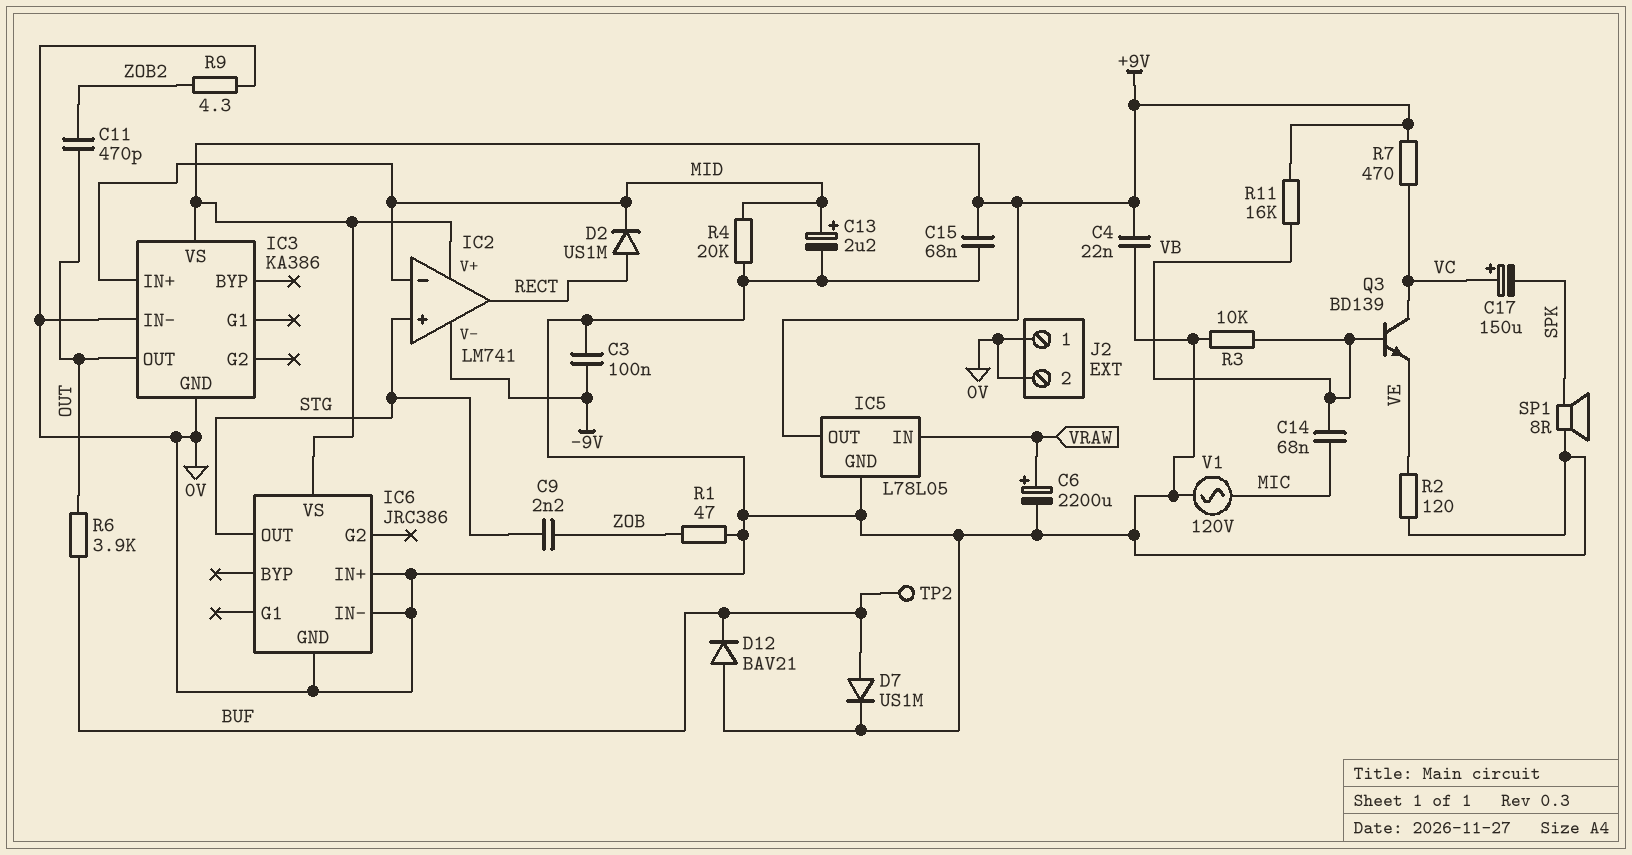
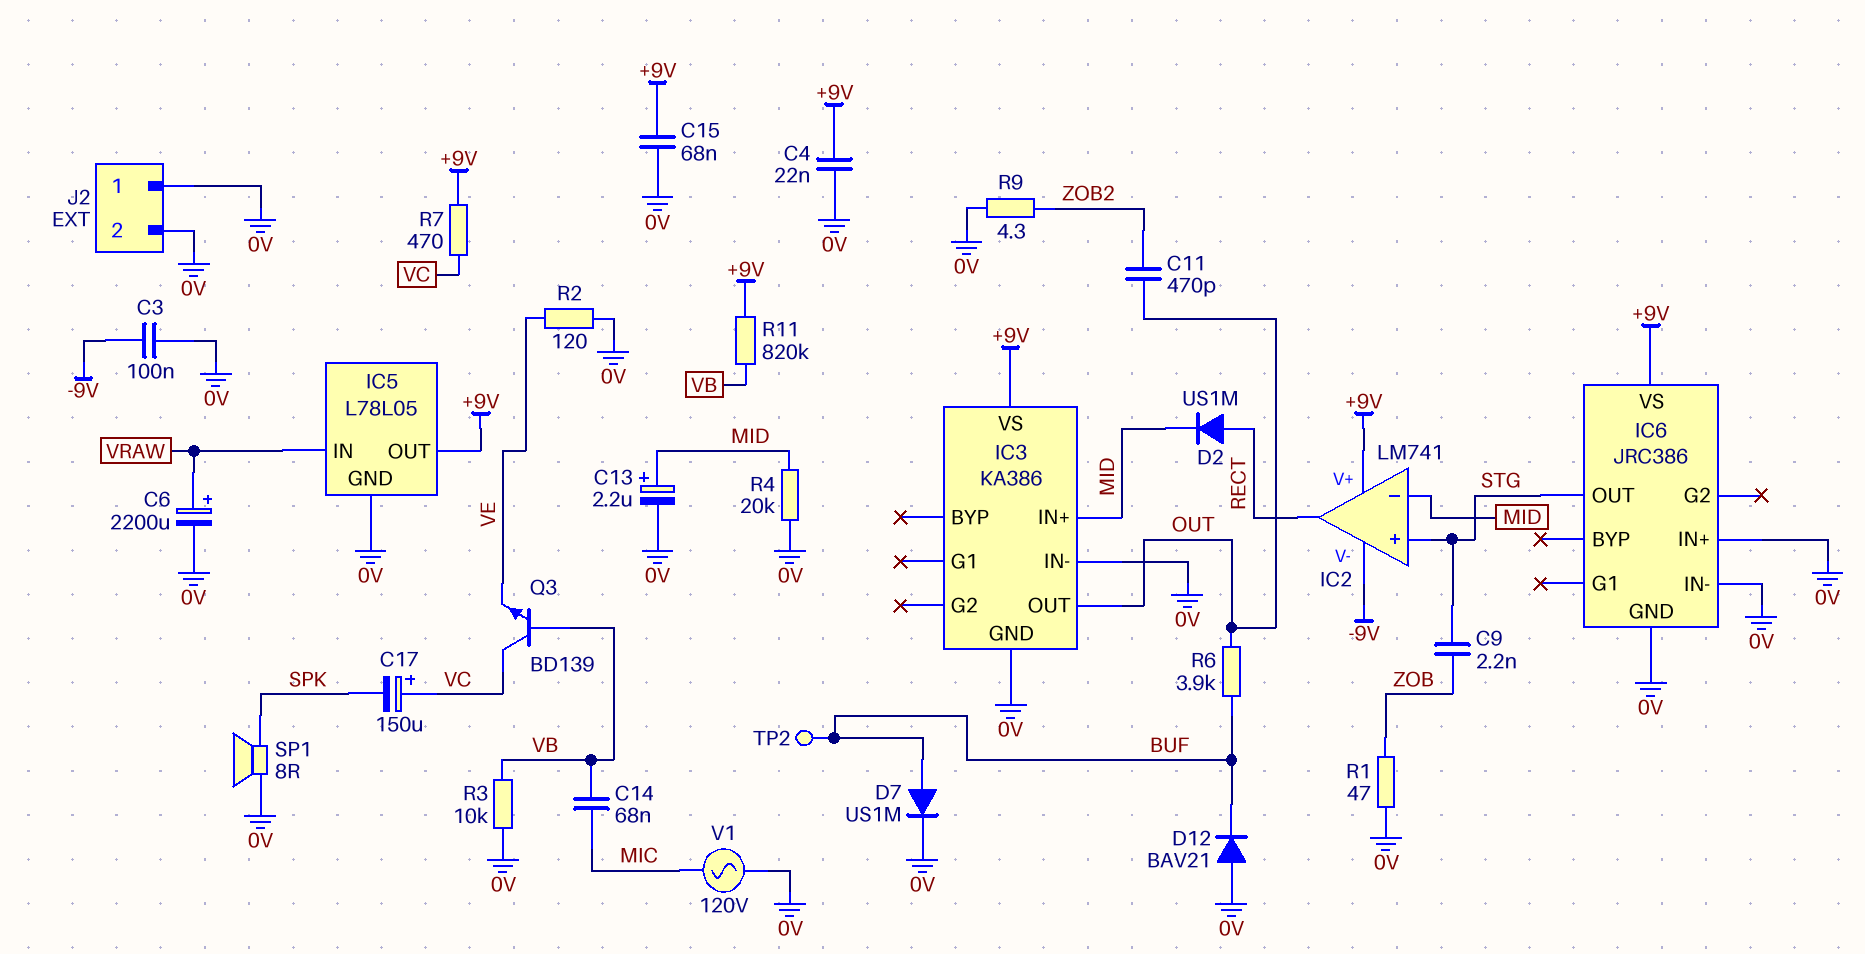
R11: 16k (+9V, VB) -> 820k (+9V, VB)

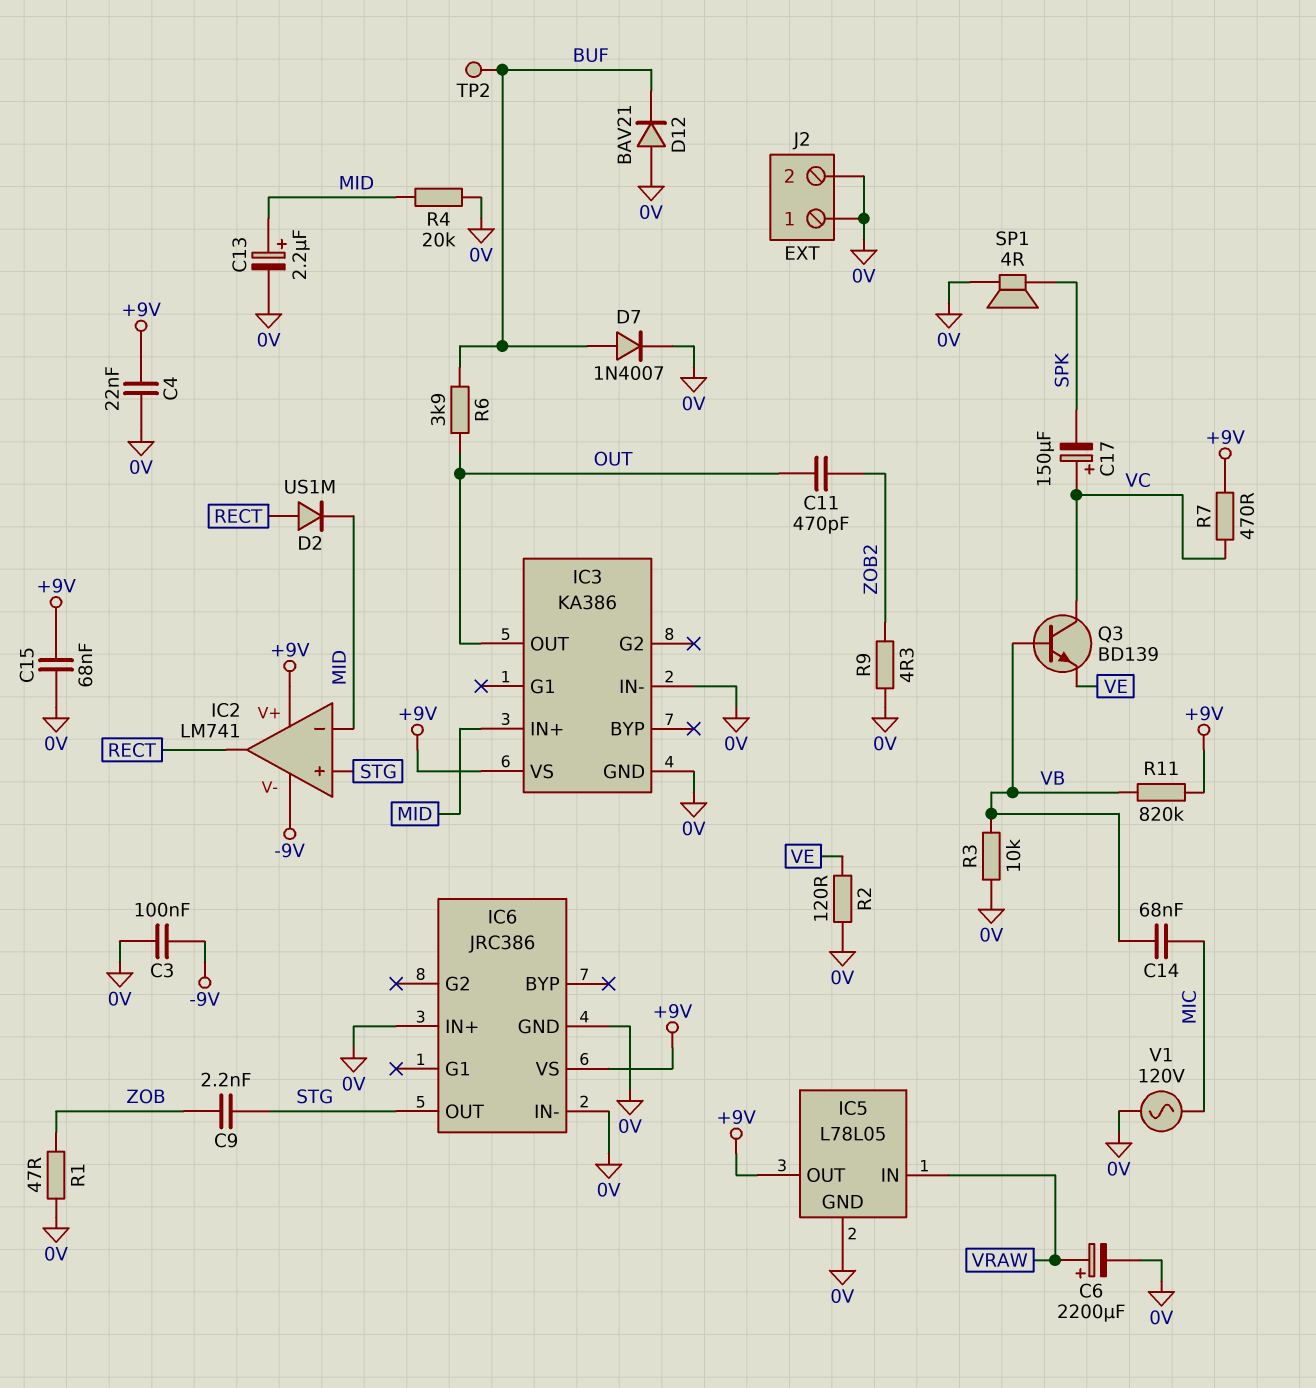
D7: diode US1M (A BUF, K 0V) -> diode 1N4007 (A BUF, K 0V)
SP1: speaker 8R (0V, SPK) -> speaker 4R (0V, SPK)

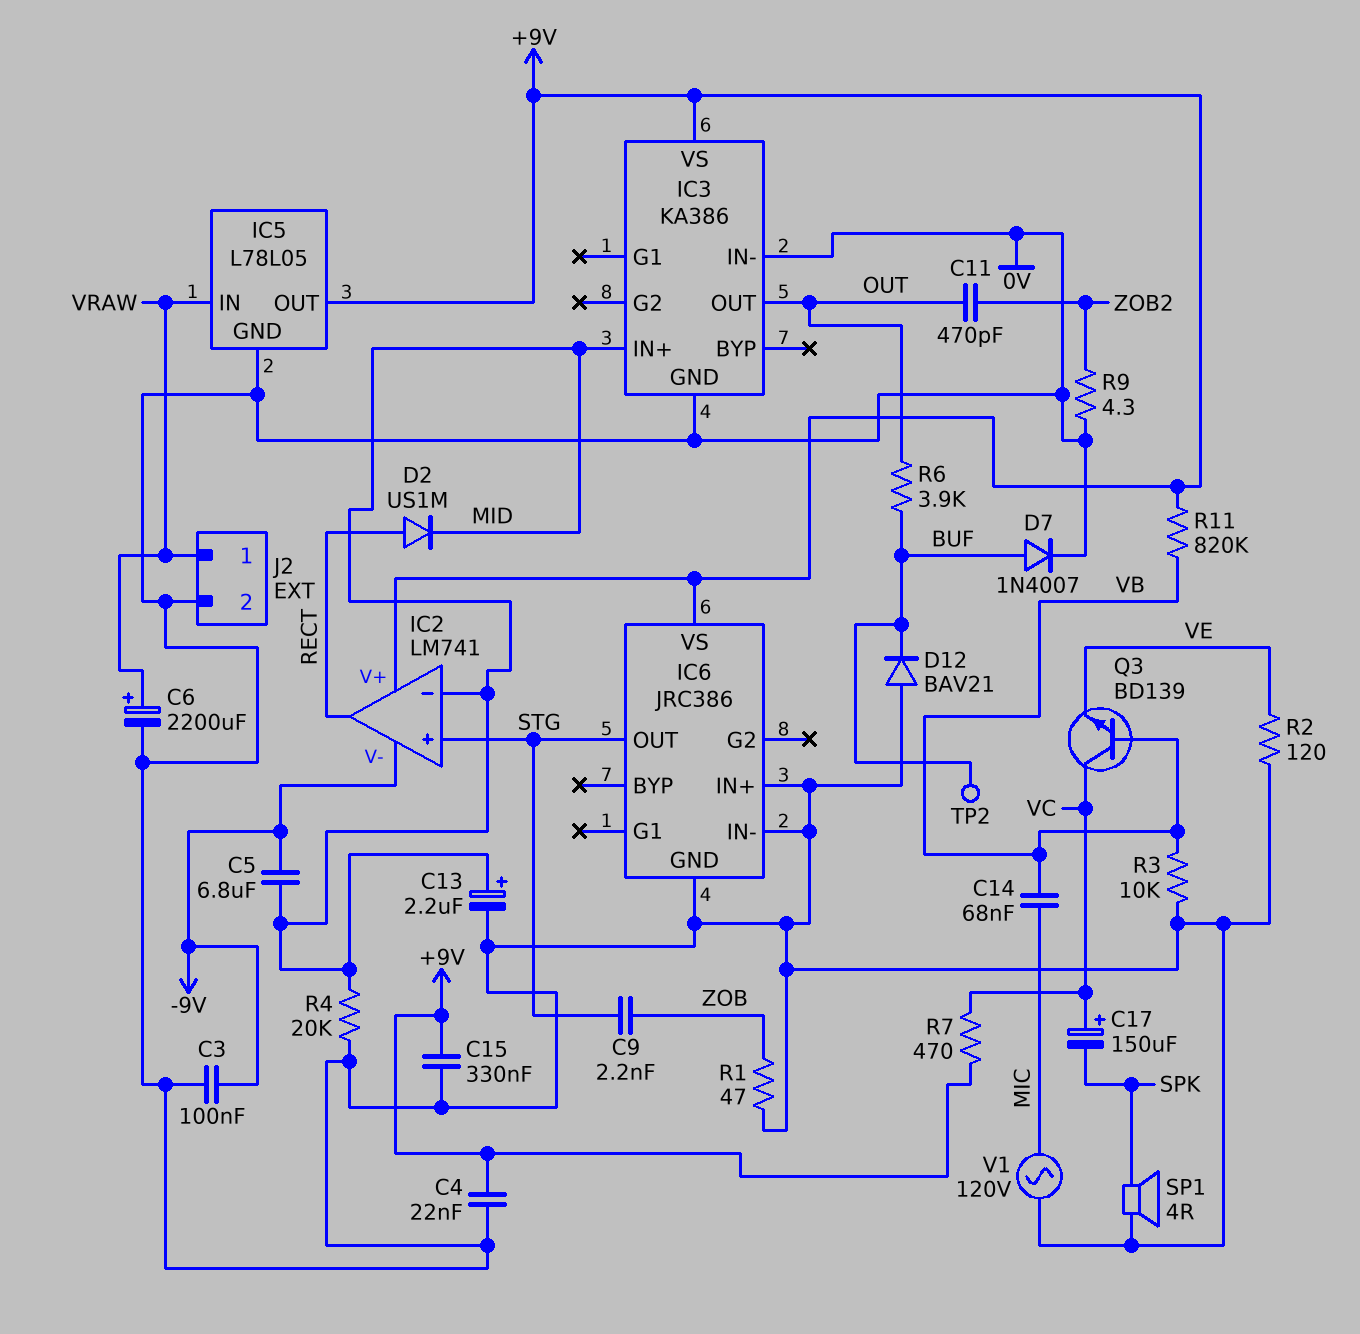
C5: none -> 6.8uF (-9V, MID)
C15: 68nF (+9V, 0V) -> 330nF (+9V, 0V)
J2 pin 1: 0V -> VRAW

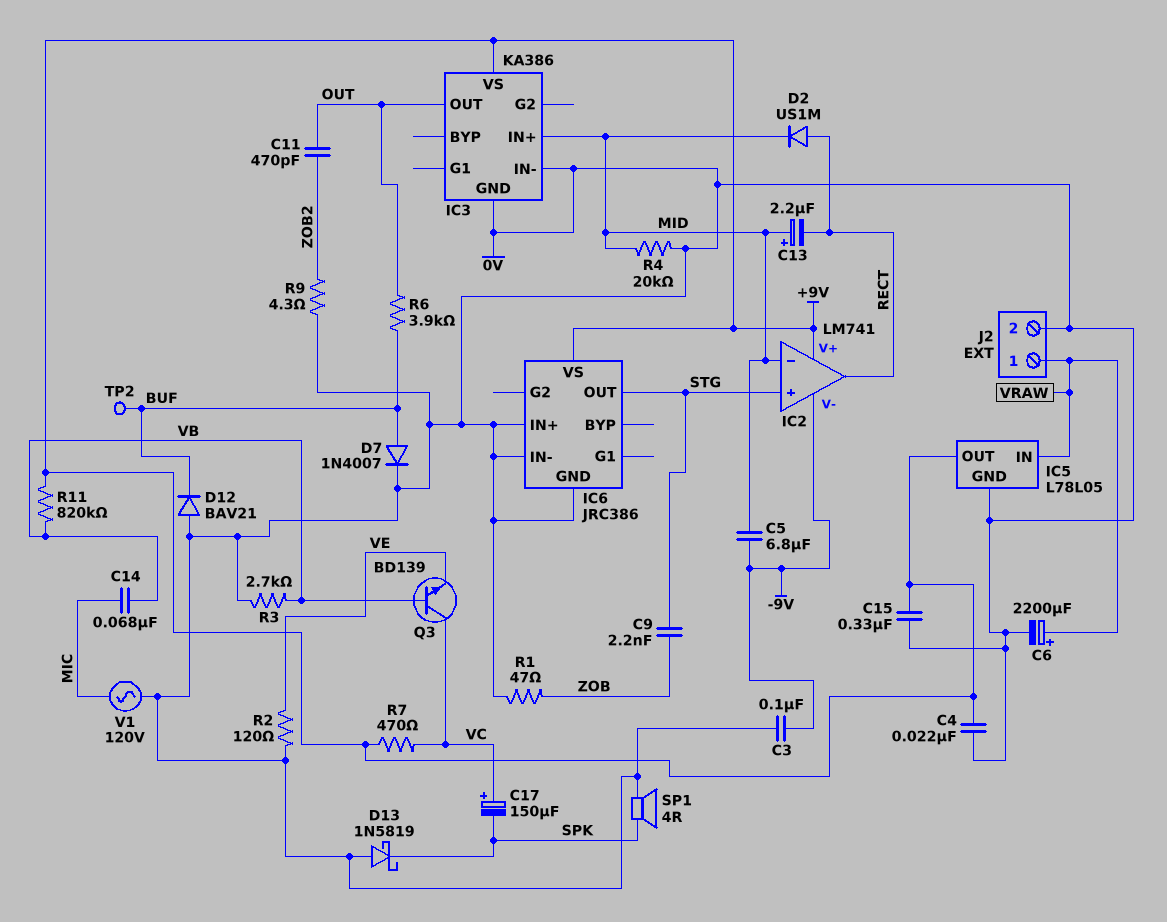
C13: 2.2uF (plus MID, minus 0V) -> 2.2uF (plus MID, minus RECT)
D13: none -> schottky 1N5819 (A 0V, K SPK)
R3: 10k (0V, VB) -> 2.7k (0V, VB)

